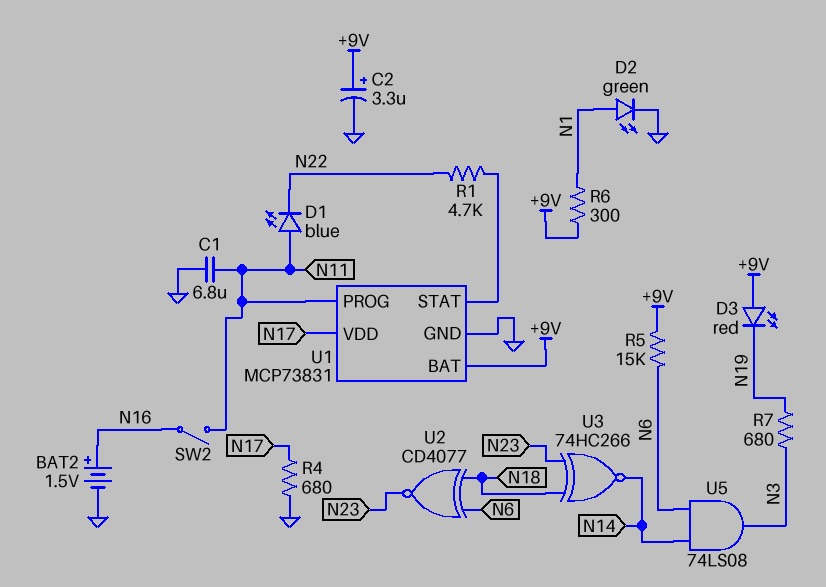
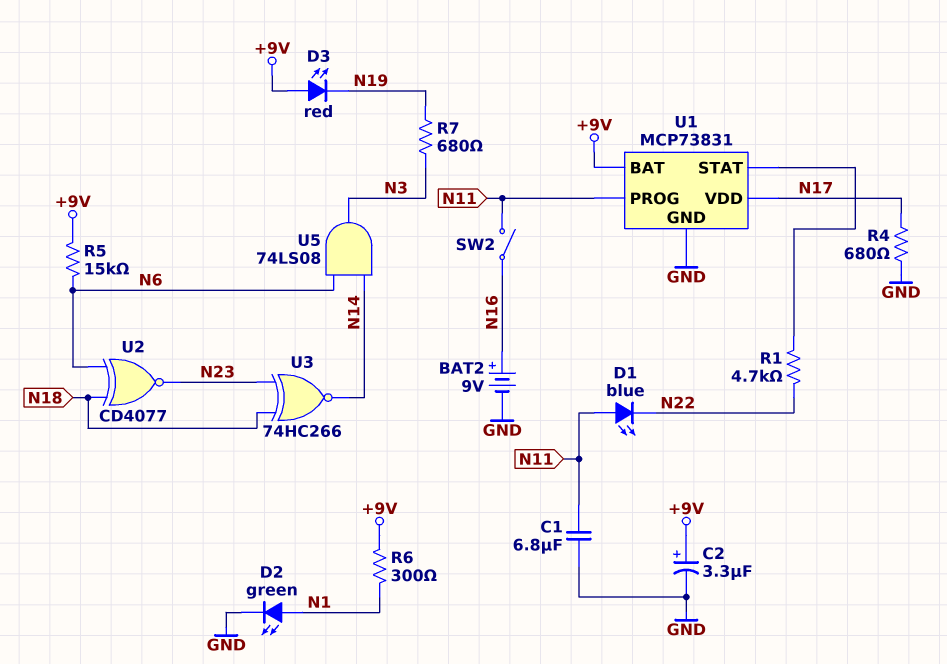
BAT2: 1.5V (plus N16, minus GND) -> 9V (plus N16, minus GND)

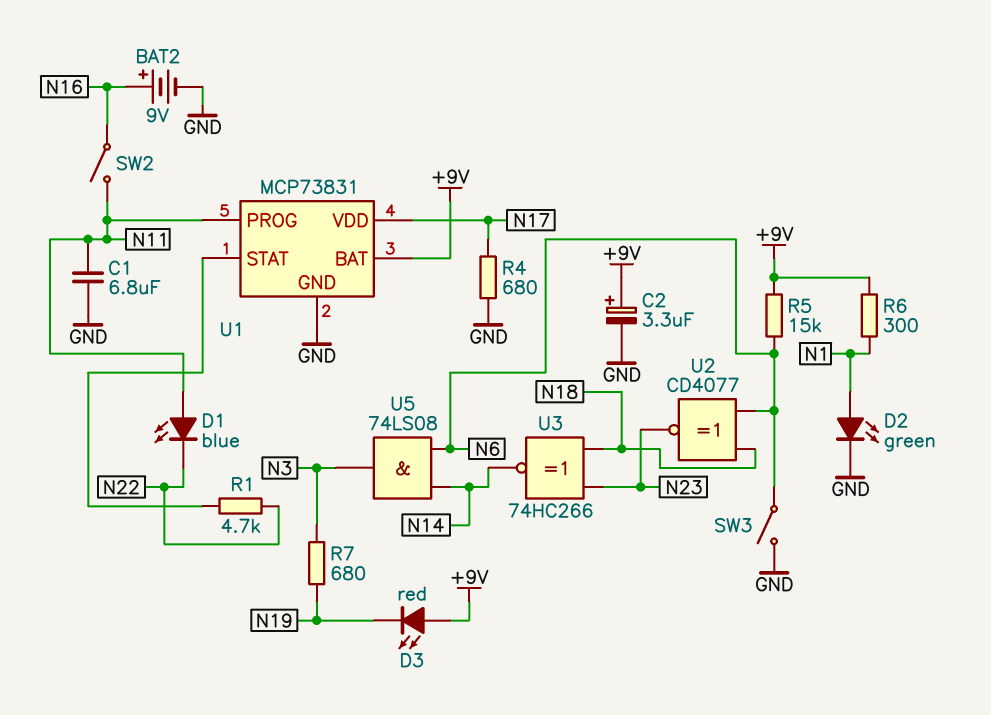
SW3: none -> switch (GND, N6)

